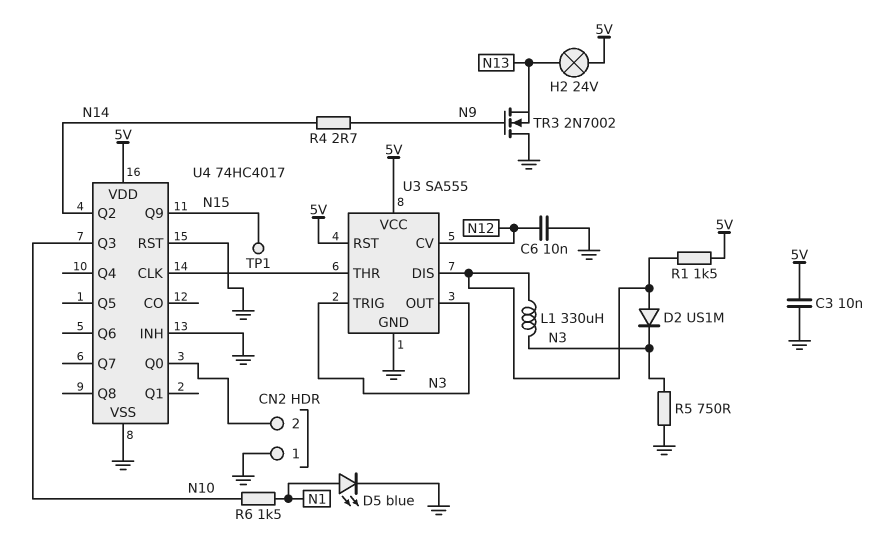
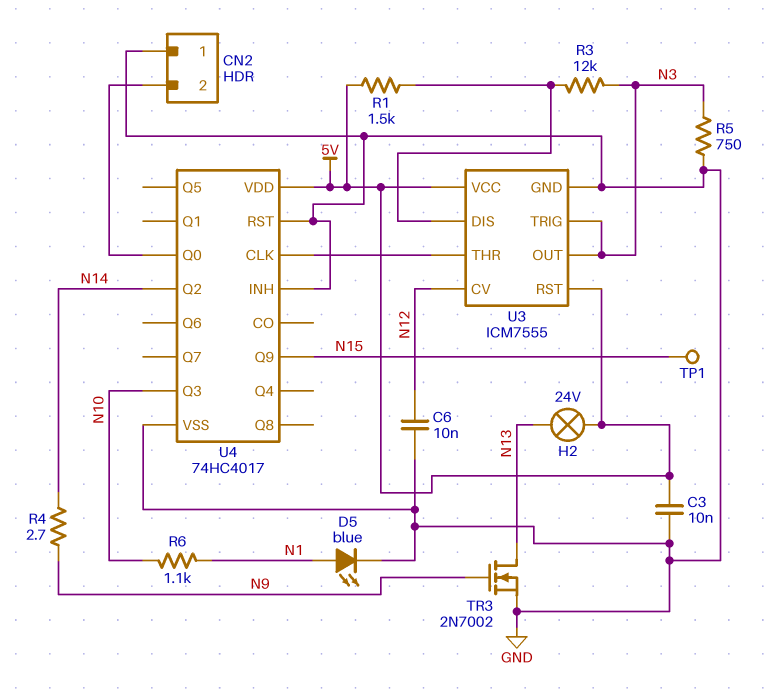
D2: diode US1M (A U3/DIS, K N3) -> none
L1: 330uH (N3, U3/DIS) -> none
R3: none -> 12k (N3, U3/DIS)
R6: 1.5k (N1, N10) -> 1.1k (N1, N10)
TR3: NMOS 2N7002 (G N9, D GND, S N13) -> NMOS 2N7002 (G N9, D N13, S GND)
U3: SA555 -> ICM7555

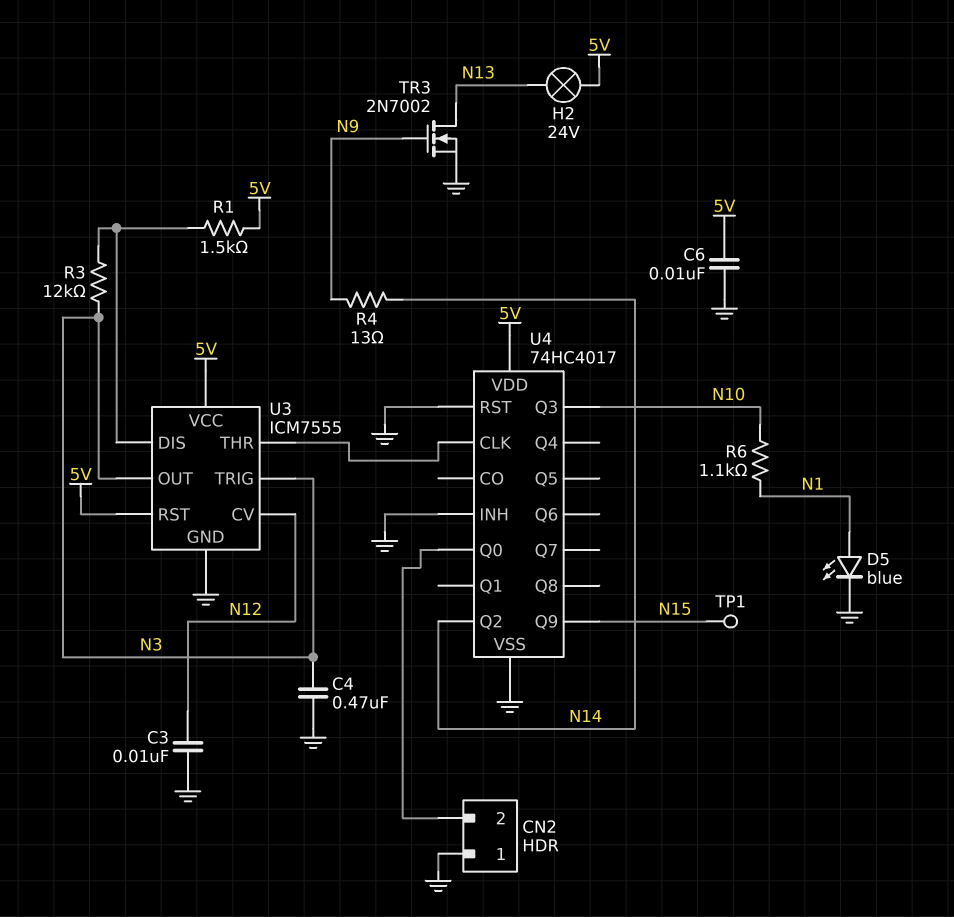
C3: 10nF (5V, GND) -> 10nF (GND, N12)
C4: none -> 470nF (GND, N3)
C6: 10nF (GND, N12) -> 10nF (5V, GND)
R4: 2.7 (N9, N14) -> 13 (N9, N14)
R5: 750 (GND, N3) -> none

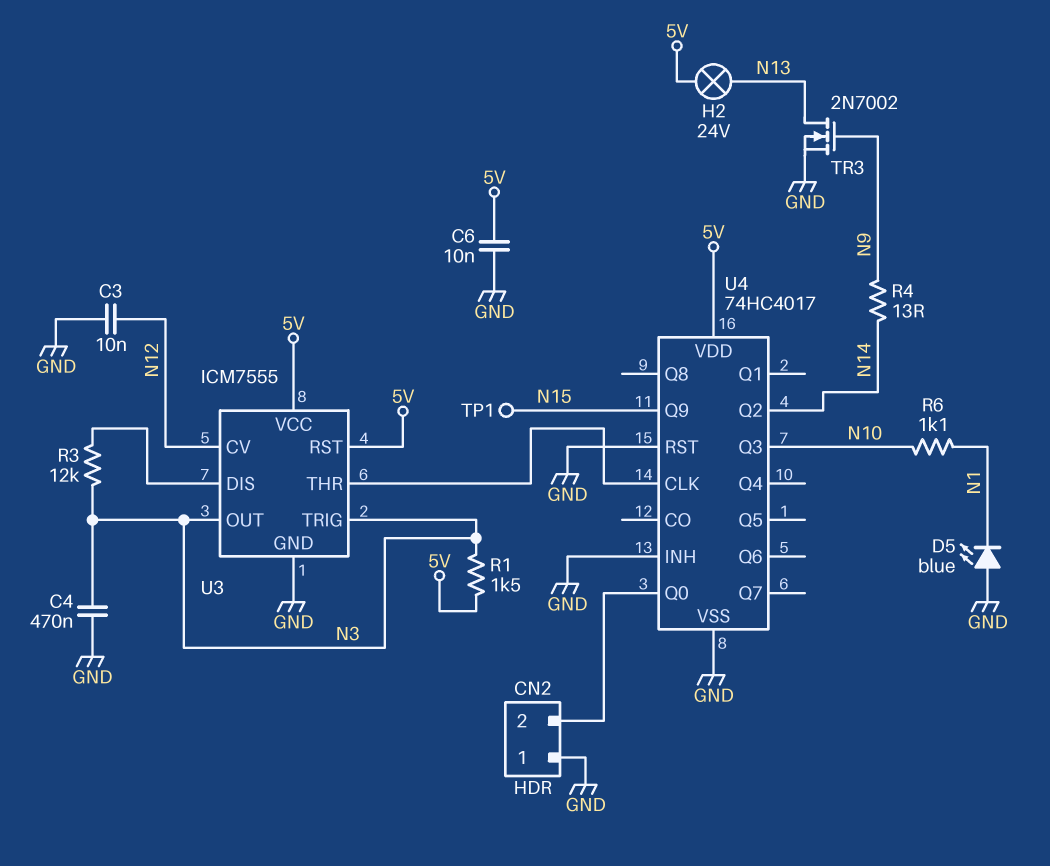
D5: LED blue (A N1, K GND) -> LED blue (A GND, K N1)
R1: 1.5k (5V, U3/DIS) -> 1.5k (5V, N3)

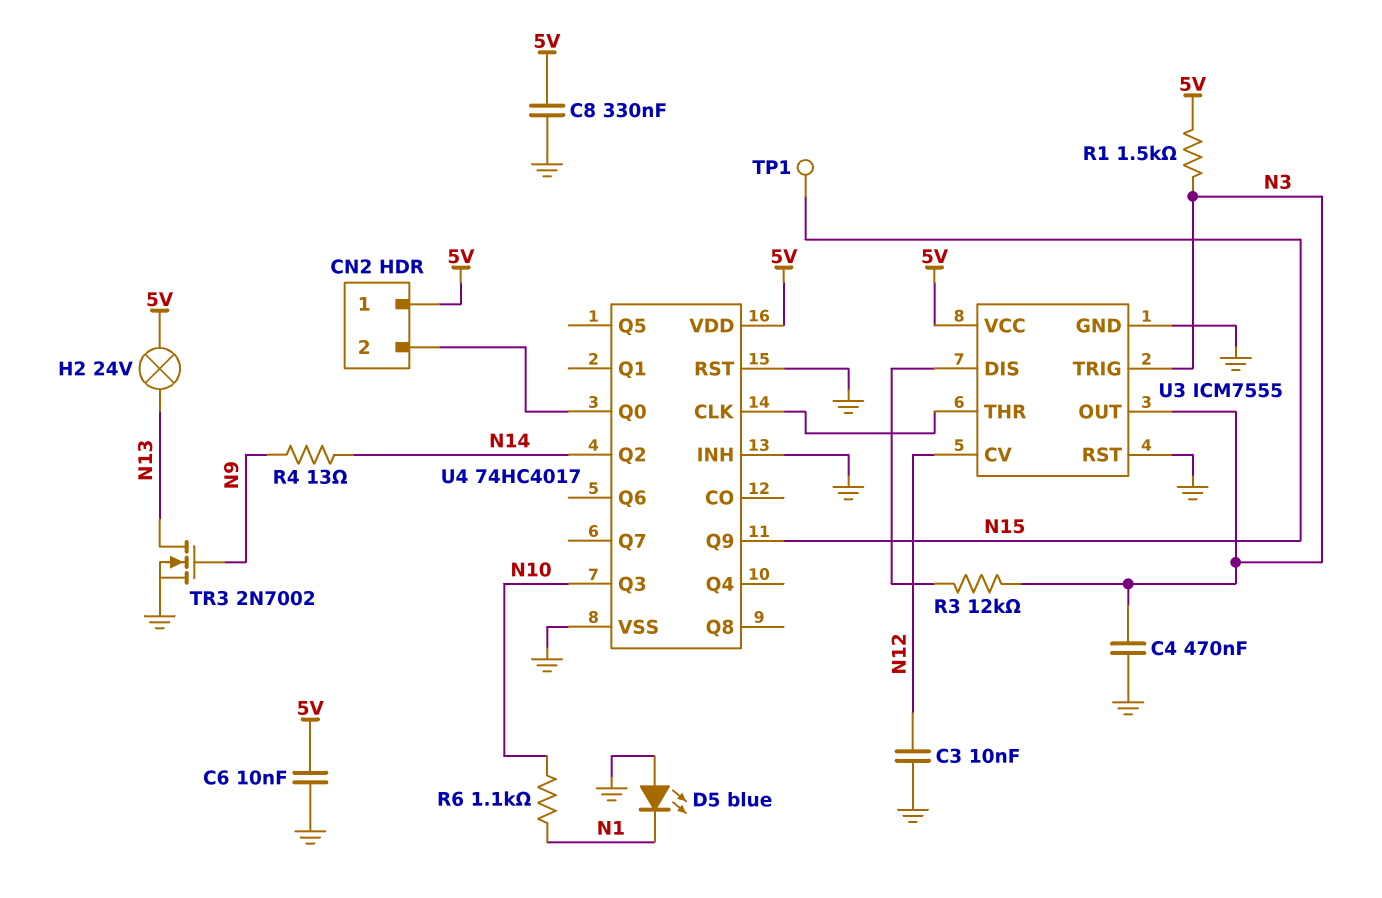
C8: none -> 330nF (5V, GND)
CN2 pin 1: GND -> 5V
U3 pin RST: 5V -> GND

